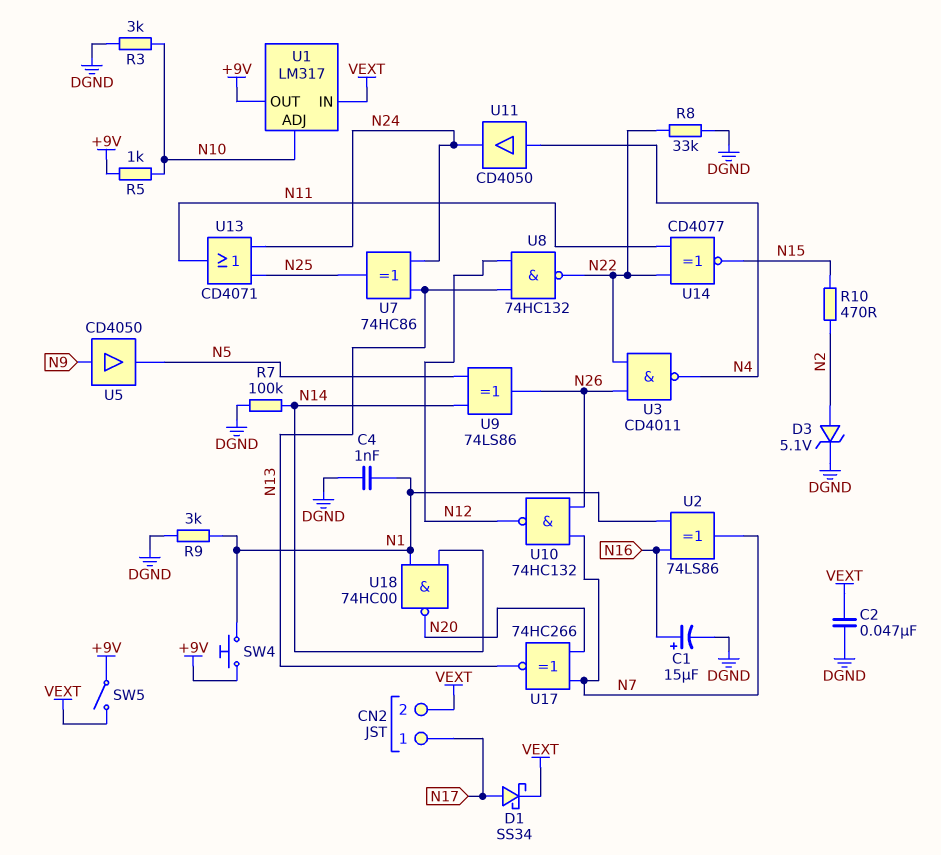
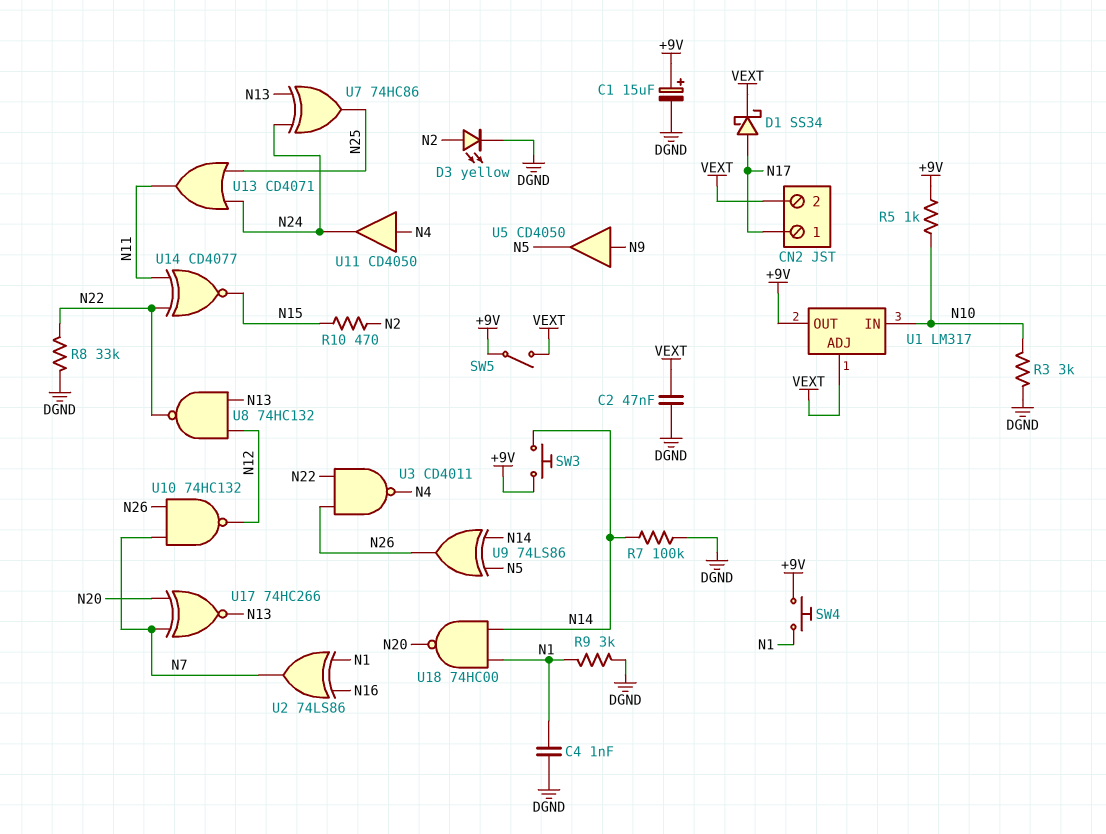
C1: 15uF (plus N16, minus DGND) -> 15uF (plus +9V, minus DGND)
D3: zener 5.1V (A N2, K DGND) -> LED yellow (A N2, K DGND)
SW3: none -> button (+9V, N14)
U1 pin ADJ: N10 -> VEXT
U1 pin IN: VEXT -> N10

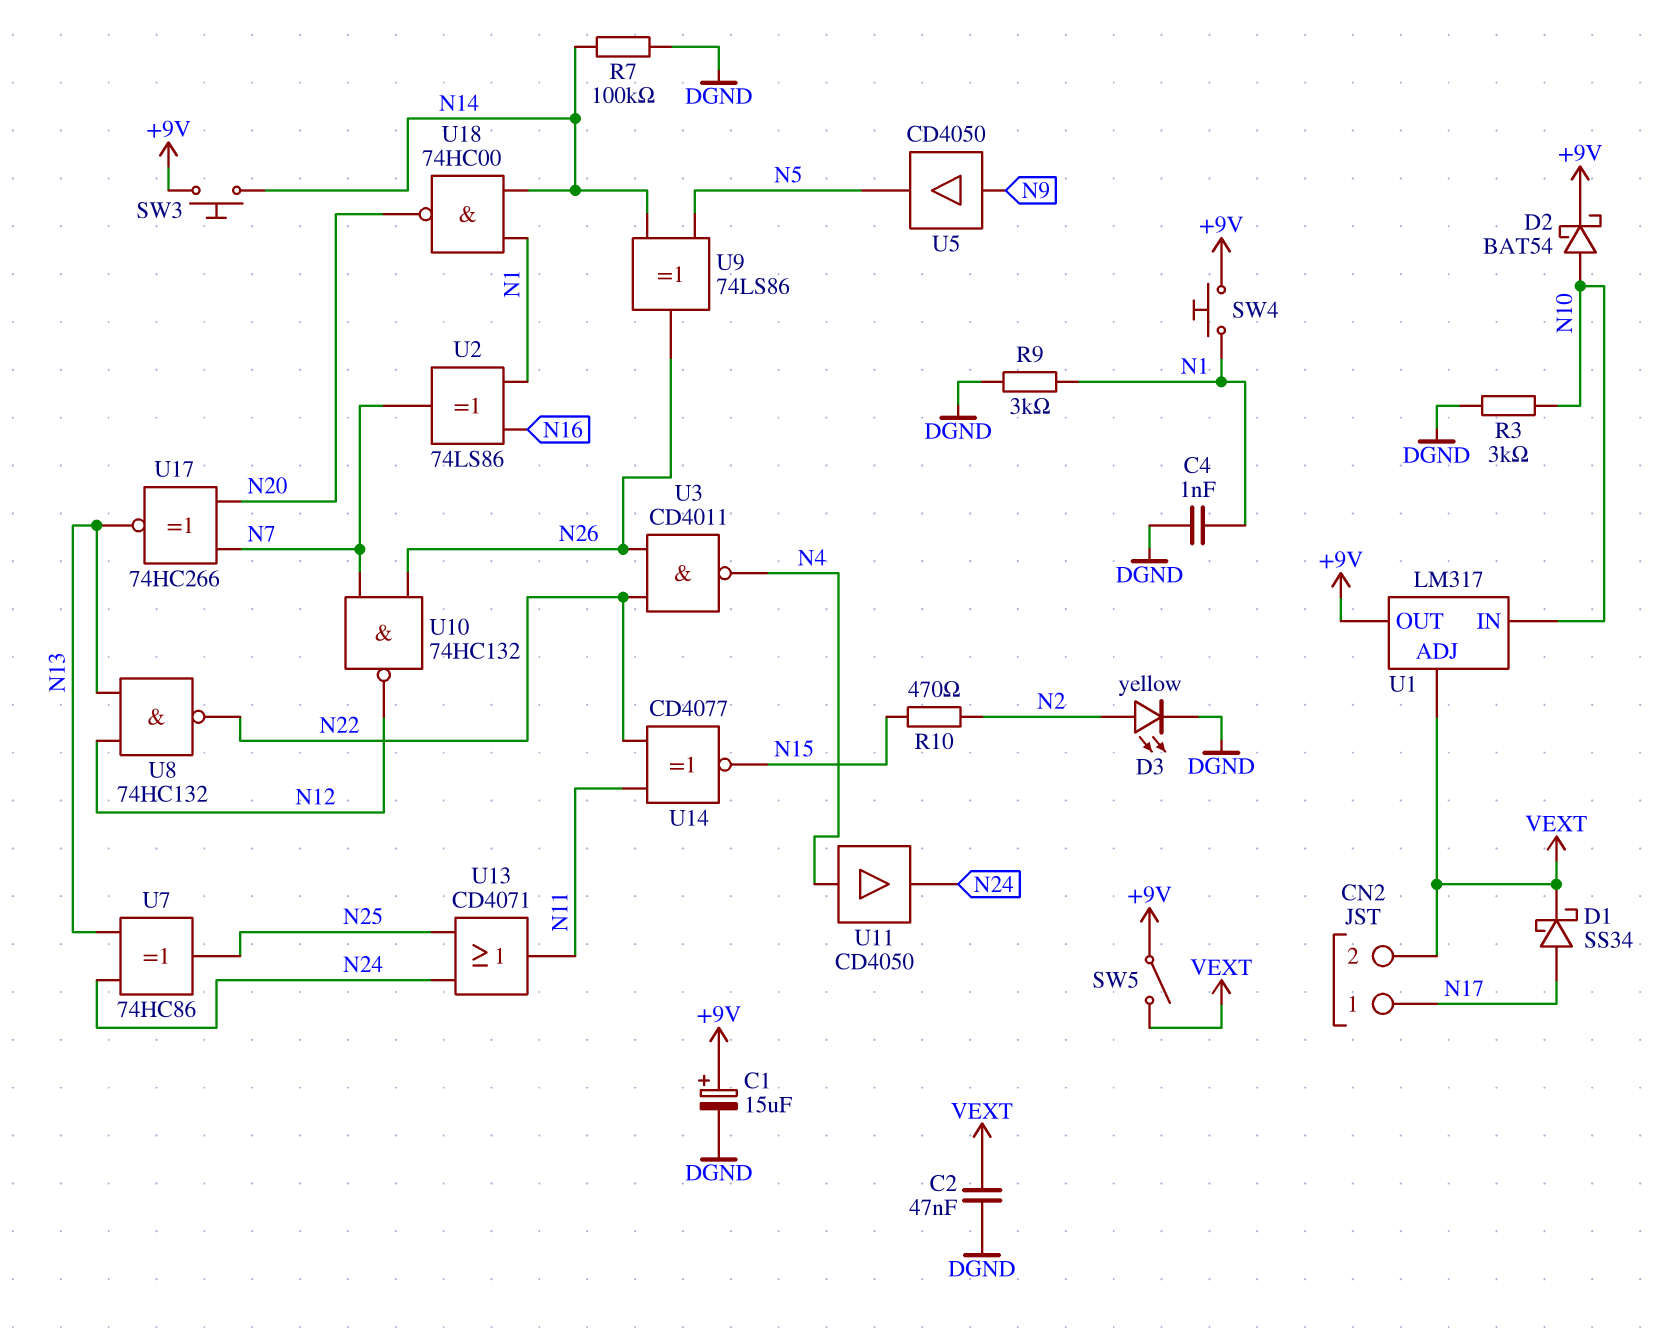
D2: none -> schottky BAT54 (A N10, K +9V)
R5: 1k (+9V, N10) -> none
R8: 33k (DGND, N22) -> none

